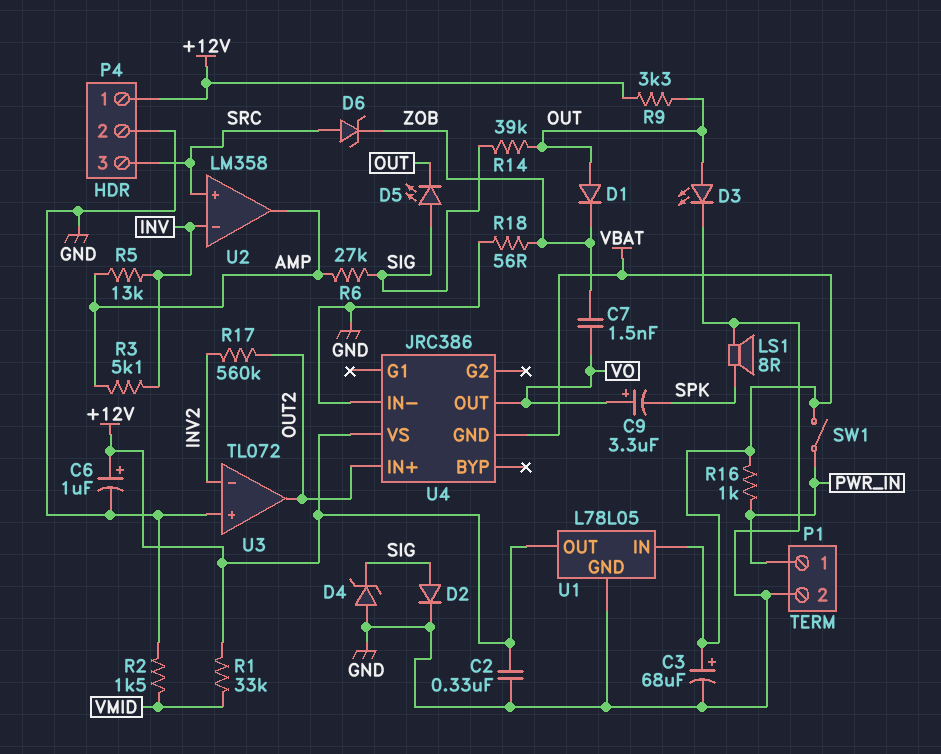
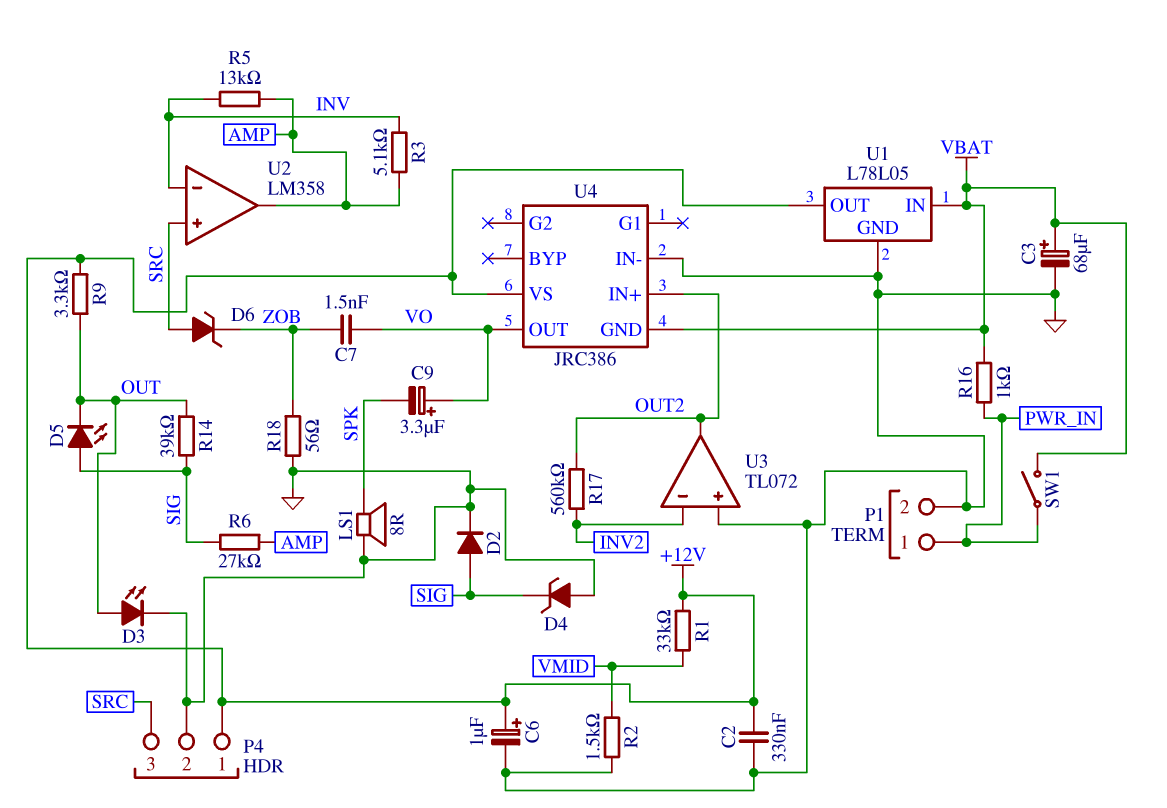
D1: diode (A OUT, K ZOB) -> none

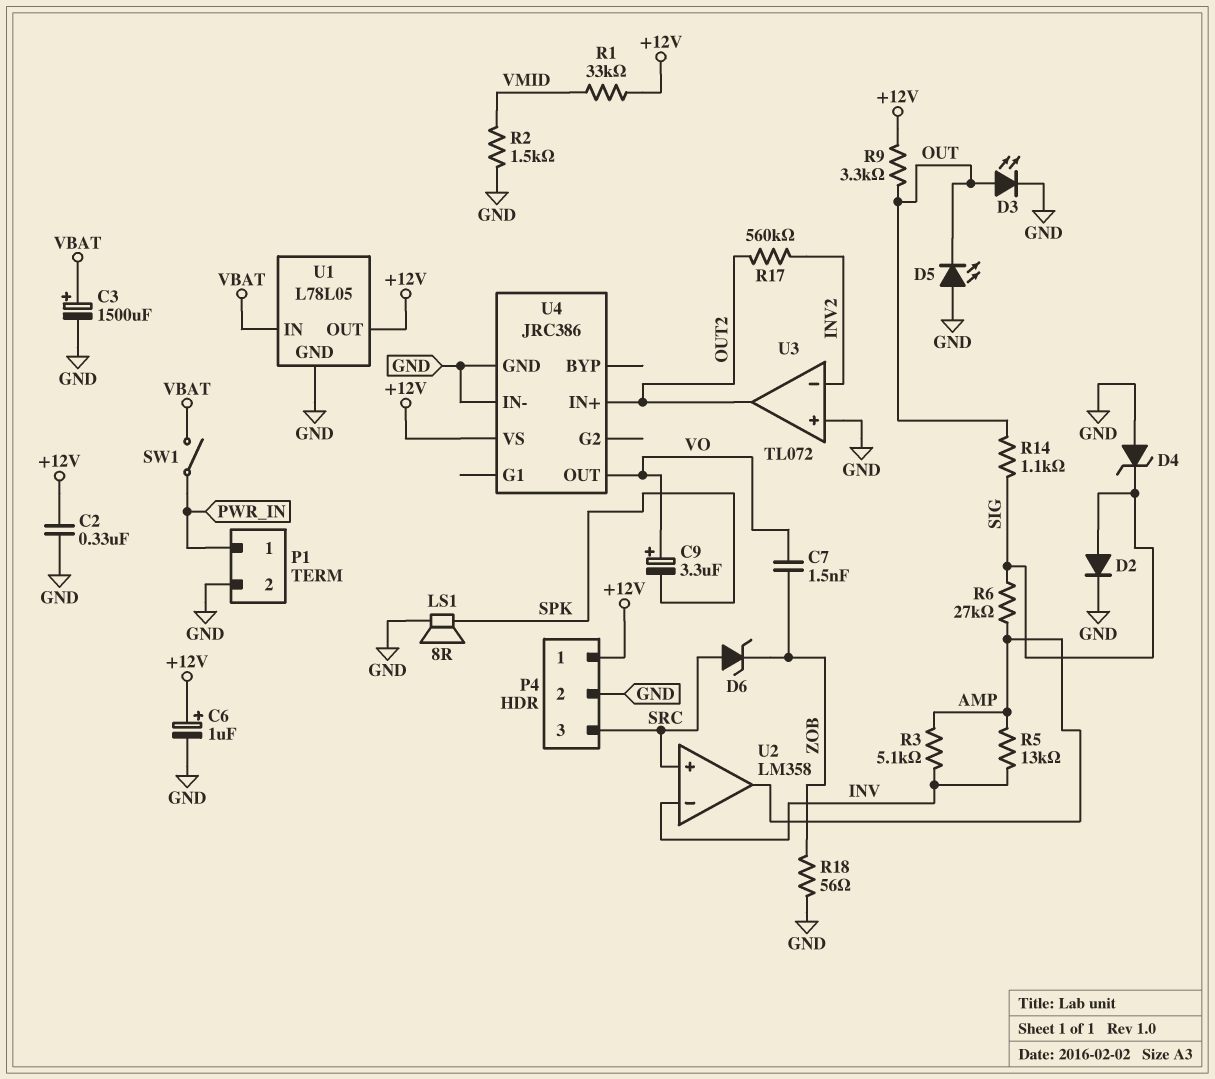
C3: 68uF (plus VBAT, minus GND) -> 1500uF (plus VBAT, minus GND)
D5: LED (A SIG, K OUT) -> LED (A GND, K OUT)
R14: 39k (OUT, SIG) -> 1.1k (OUT, SIG)
R16: 1k (PWR_IN, VBAT) -> none
U4 pin GND: VBAT -> GND

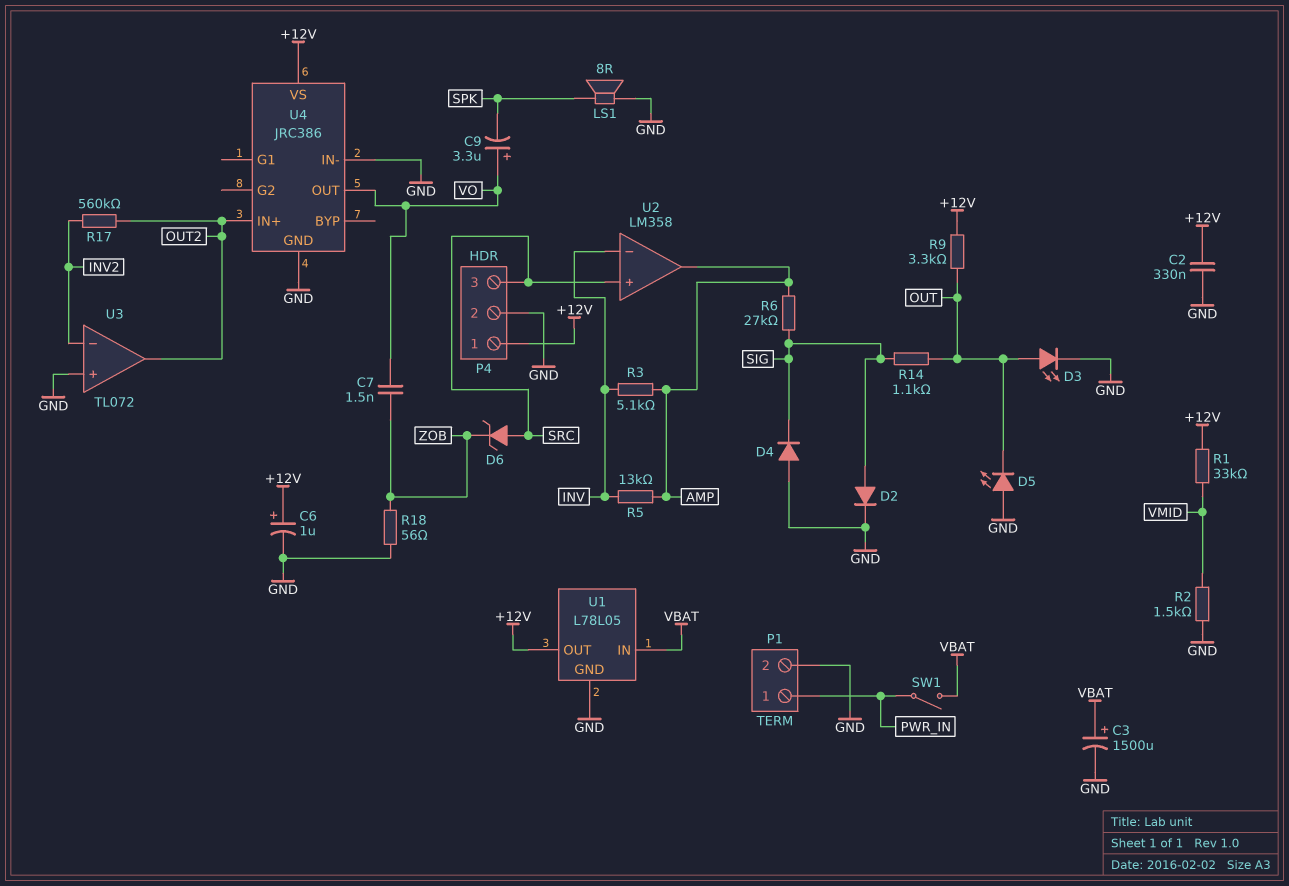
D4: zener (A GND, K SIG) -> diode (A GND, K SIG)

